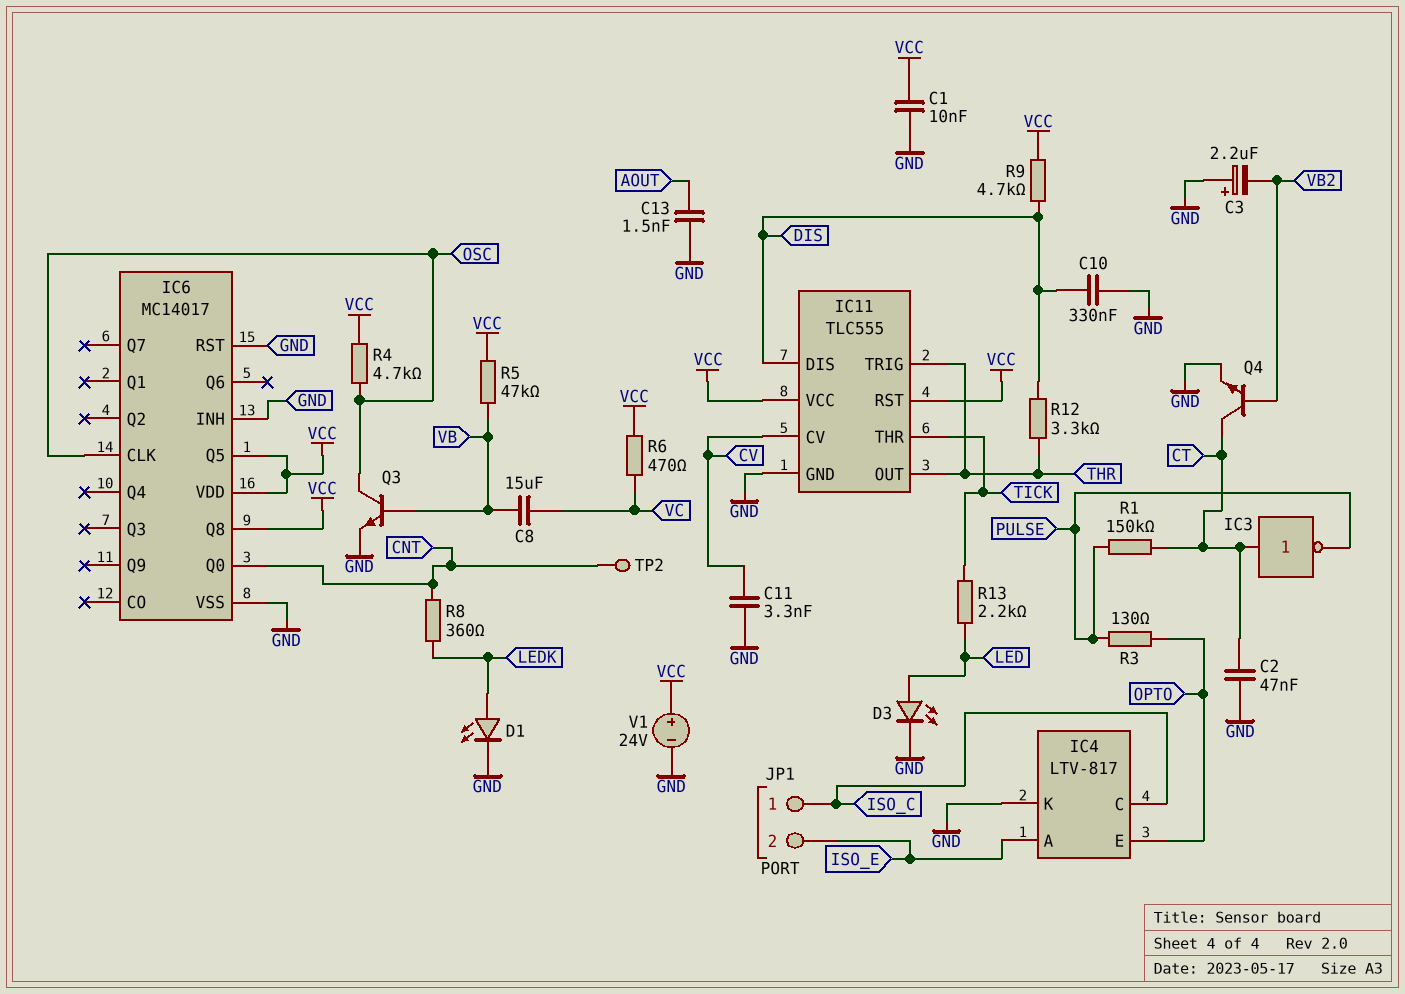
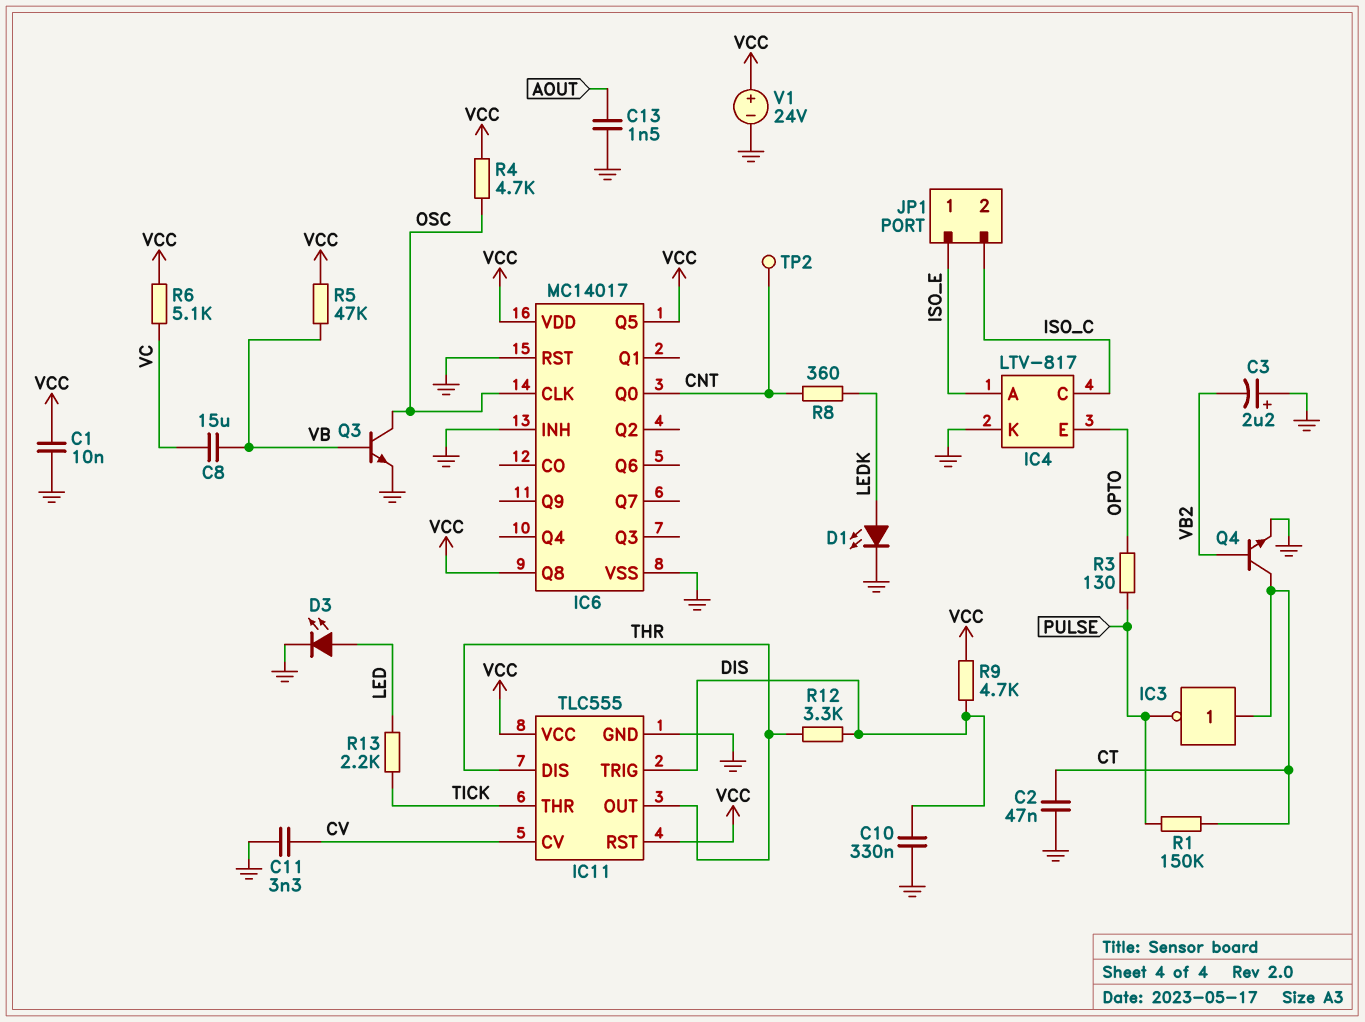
IC11 pin DIS: DIS -> THR
IC11 pin TRIG: THR -> DIS
JP1 pin 1: ISO_C -> ISO_E
JP1 pin 2: ISO_E -> ISO_C
R6: 470 (VC, VCC) -> 5.1k (VC, VCC)

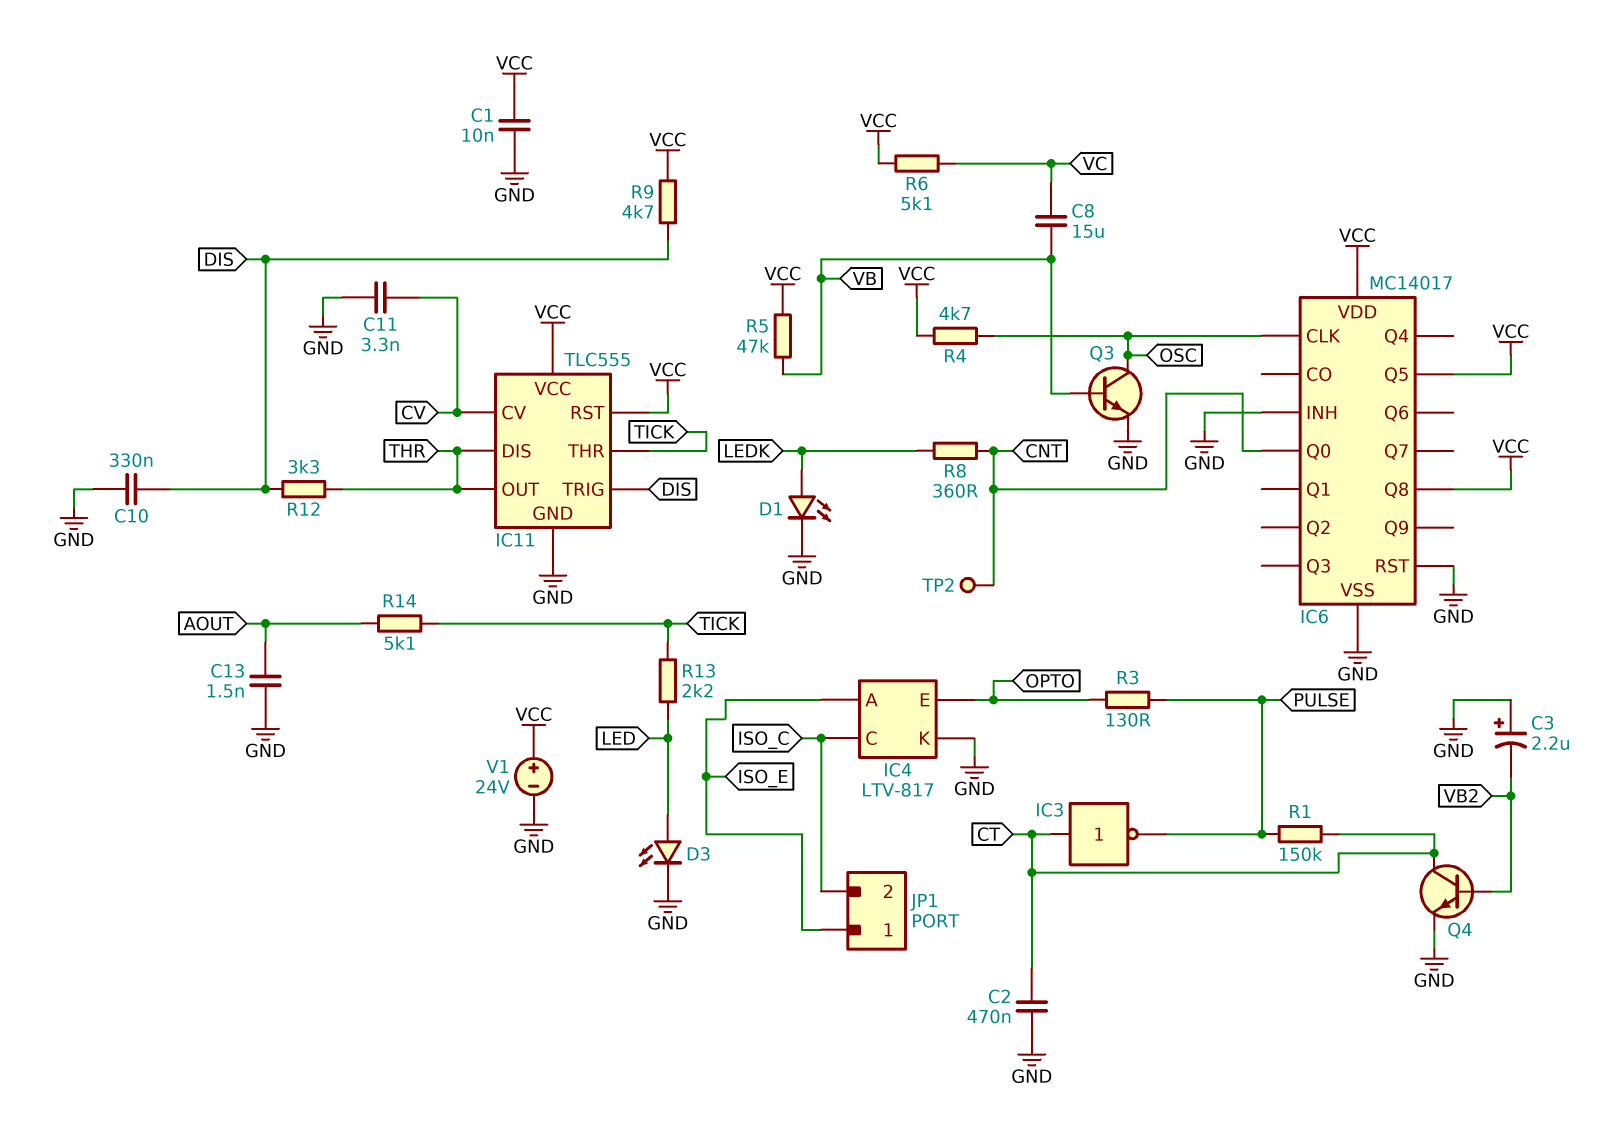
C2: 47nF (CT, GND) -> 470nF (CT, GND)
R14: none -> 5.1k (AOUT, TICK)

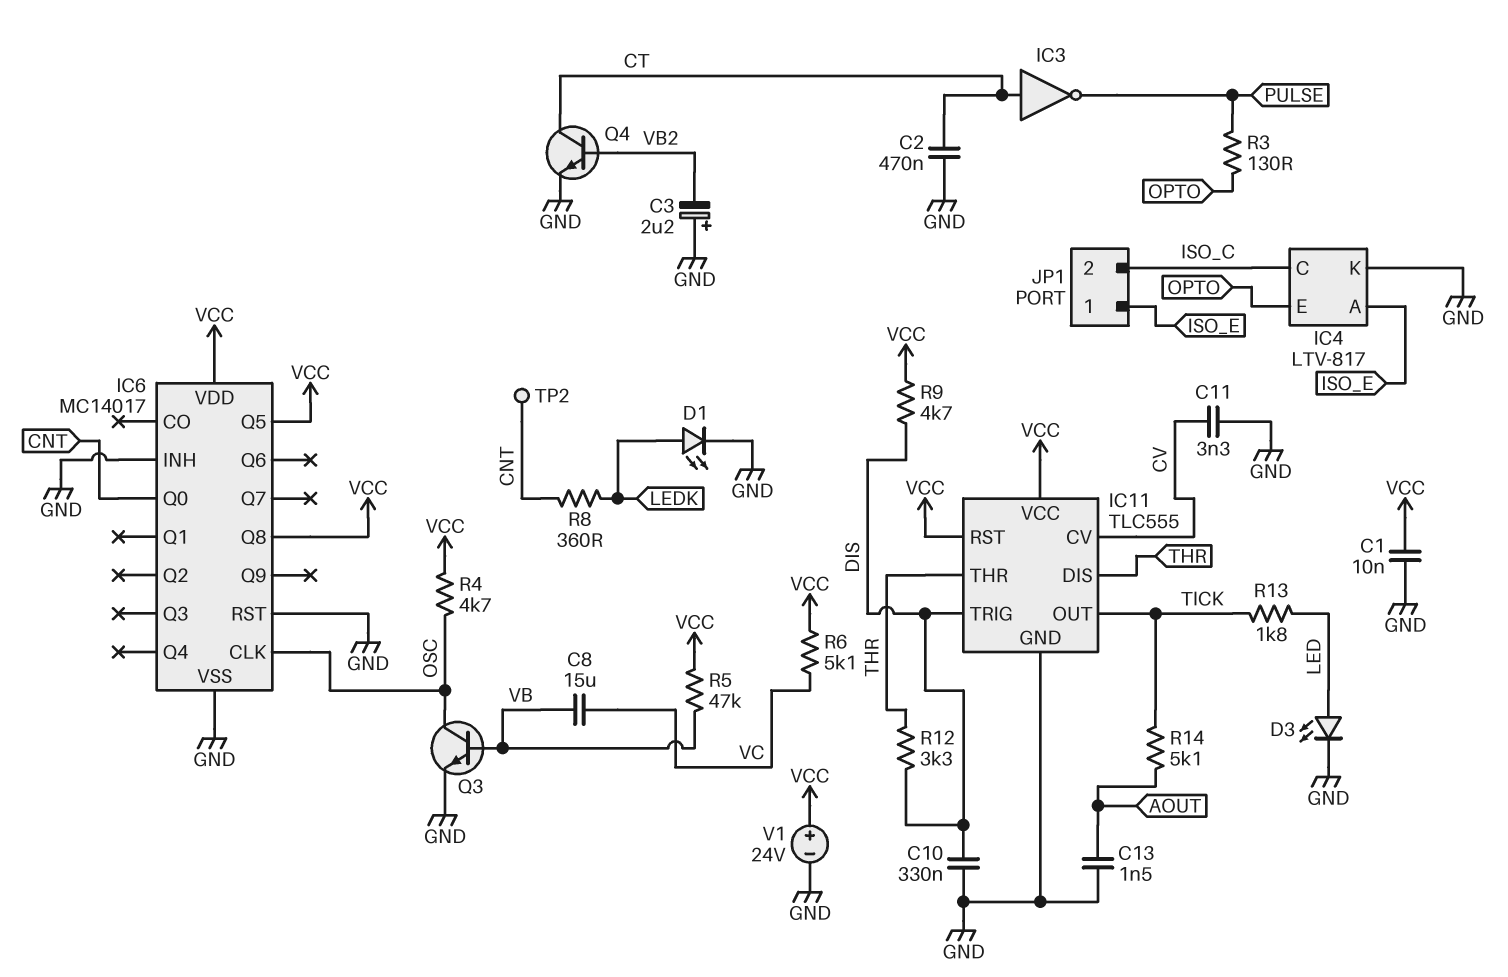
IC11 pin OUT: THR -> TICK
IC11 pin THR: TICK -> THR
R1: 150k (CT, PULSE) -> none
R13: 2.2k (LED, TICK) -> 1.8k (LED, TICK)

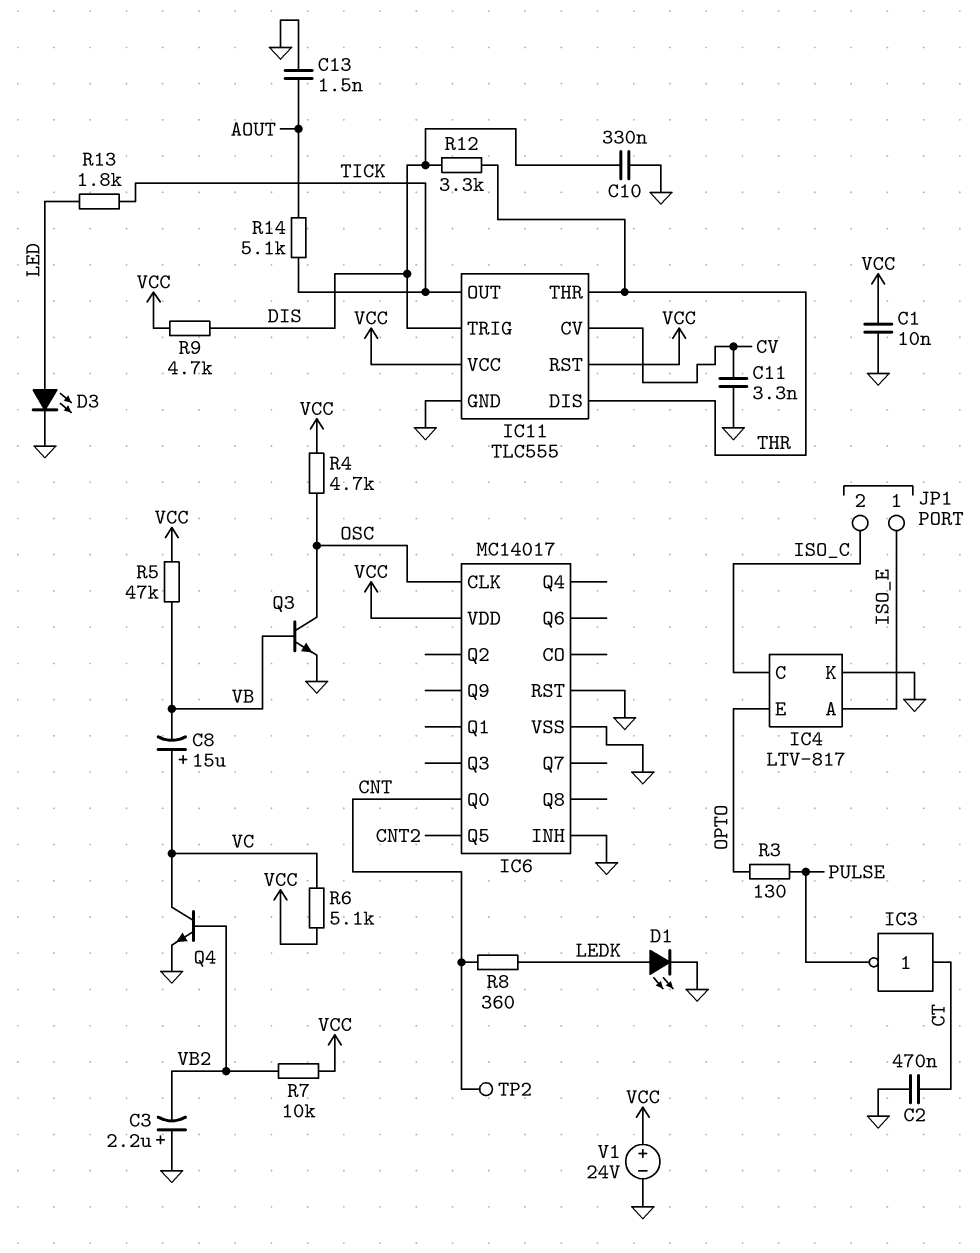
C8: 15uF (VB, VC) -> 15uF (plus VC, minus VB)
IC6 pin Q5: VCC -> CNT2
IC6 pin Q8: VCC -> none
Q4: NPN (B VB2, C CT, E GND) -> NPN (B VB2, C VC, E GND)
R7: none -> 10k (VB2, VCC)

